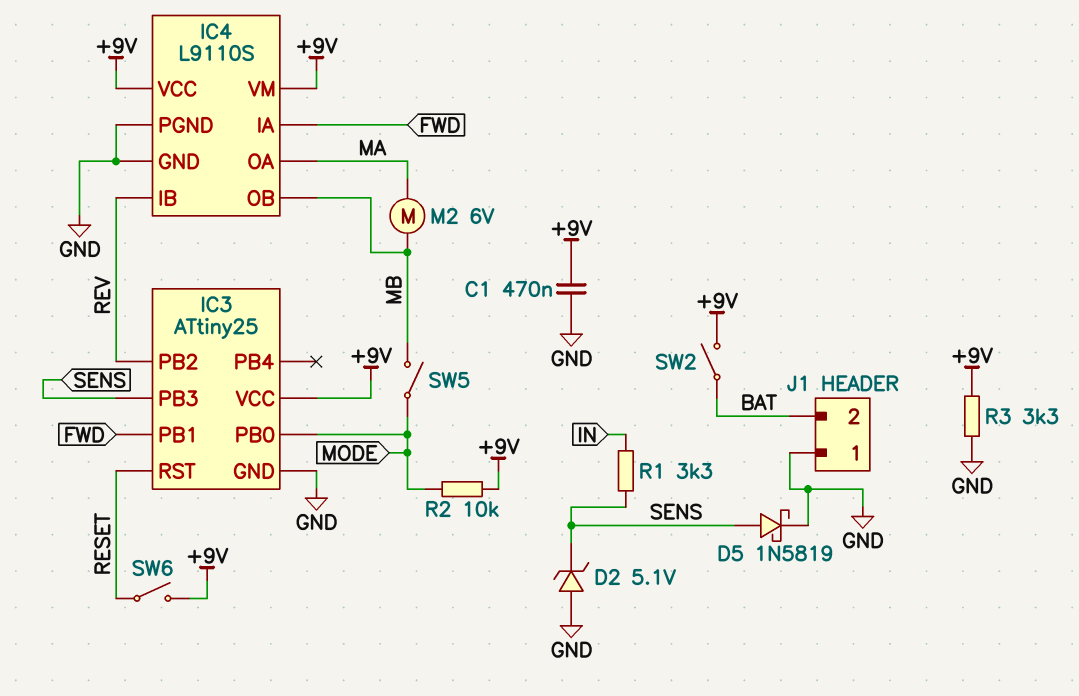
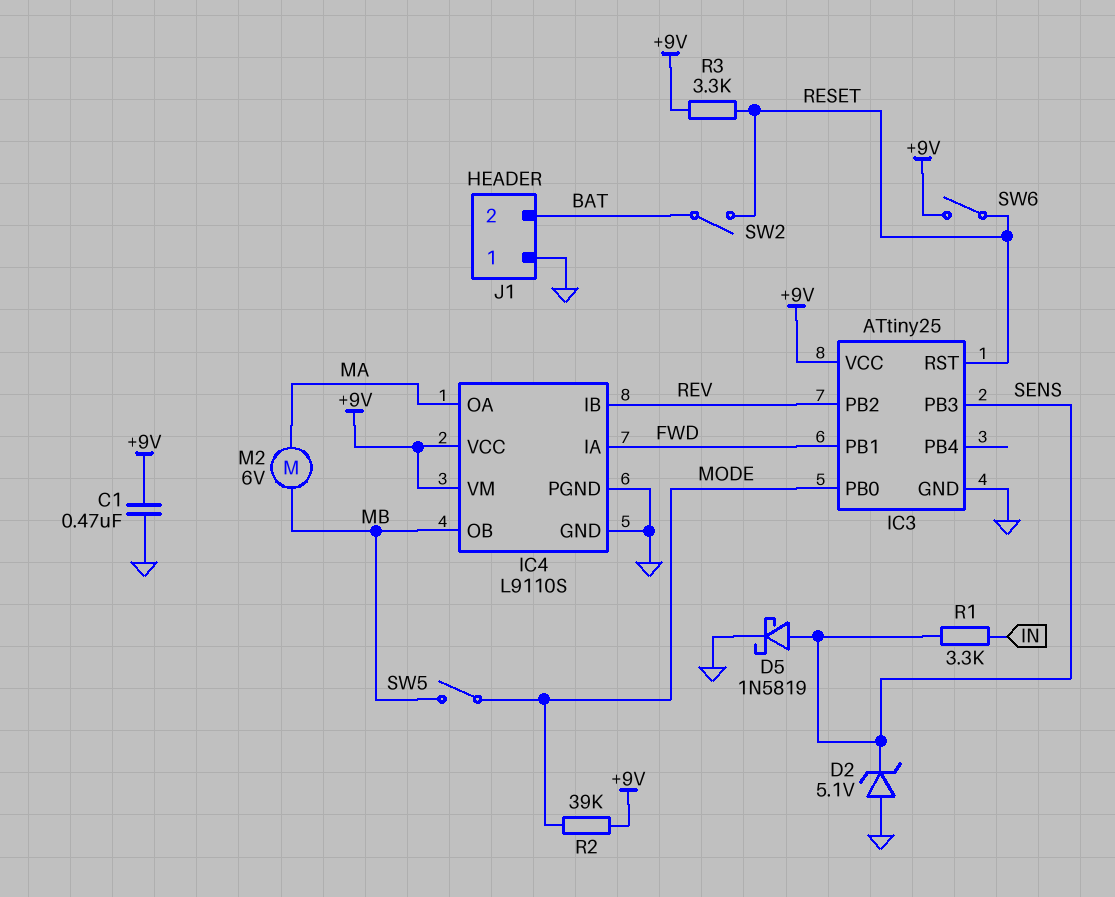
R2: 10k (+9V, MODE) -> 39k (+9V, MODE)
R3: 3.3k (+9V, GND) -> 3.3k (+9V, RESET)
SW2: switch (+9V, BAT) -> switch (BAT, RESET)

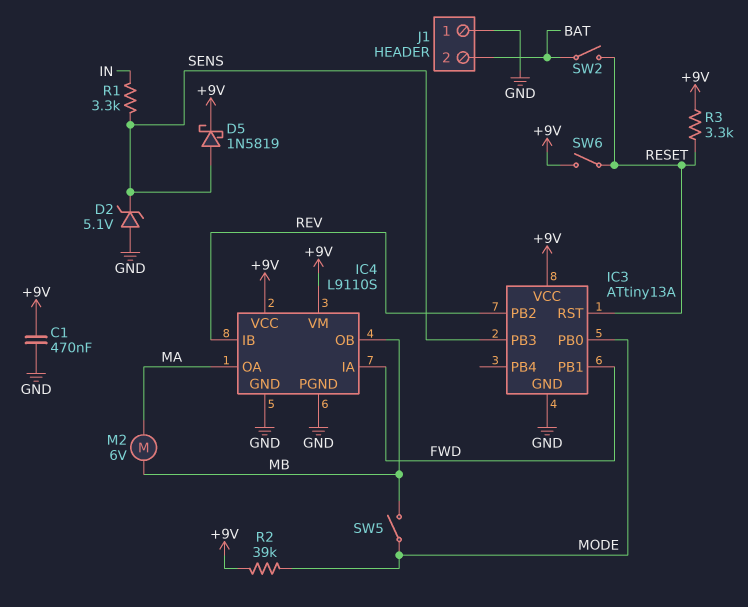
D5: schottky 1N5819 (A SENS, K GND) -> schottky 1N5819 (A SENS, K +9V)
IC3: ATtiny25 -> ATtiny13A

